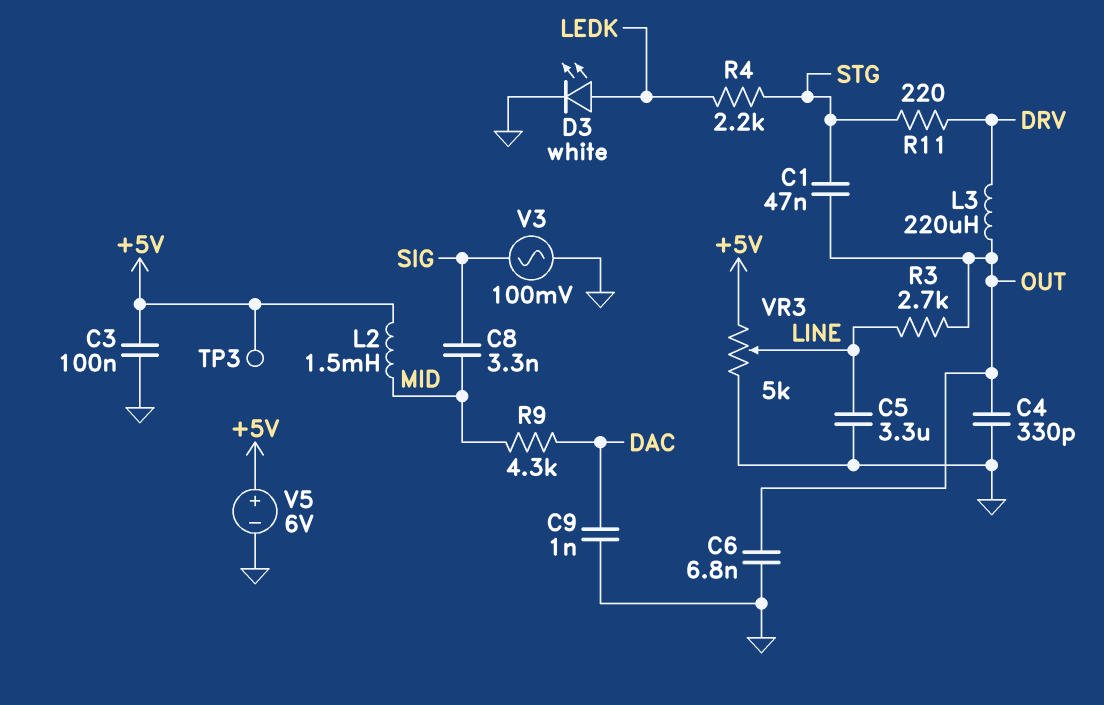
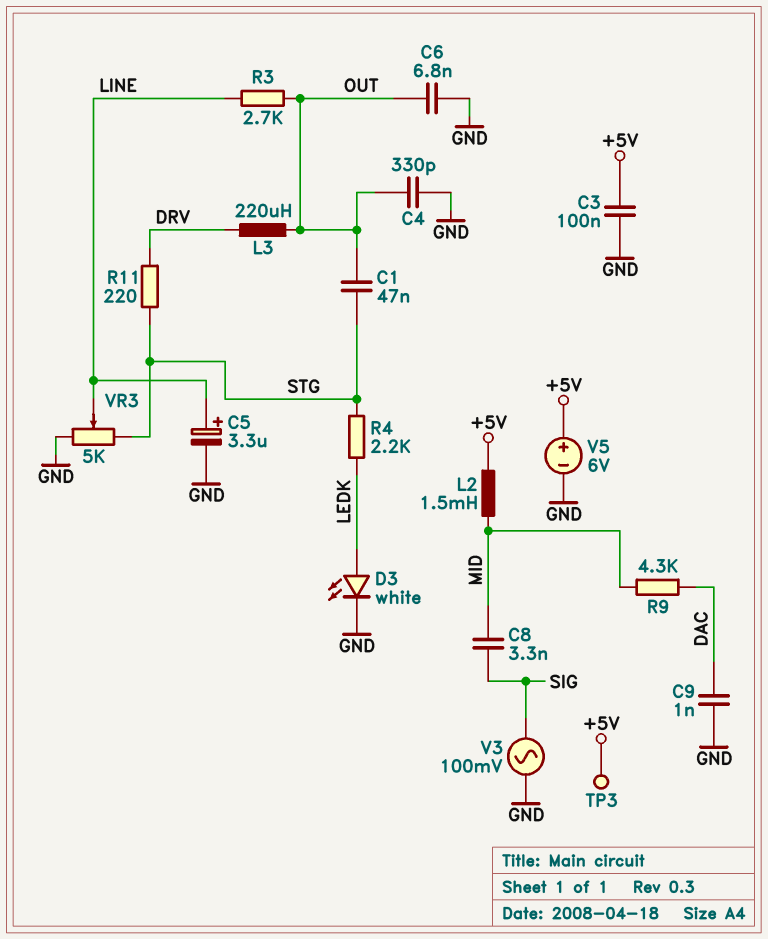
C5: 3.3uF (GND, LINE) -> 3.3uF (plus LINE, minus GND)
VR3: 5k (+5V, GND, wiper LINE) -> 5k (GND, STG, wiper LINE)

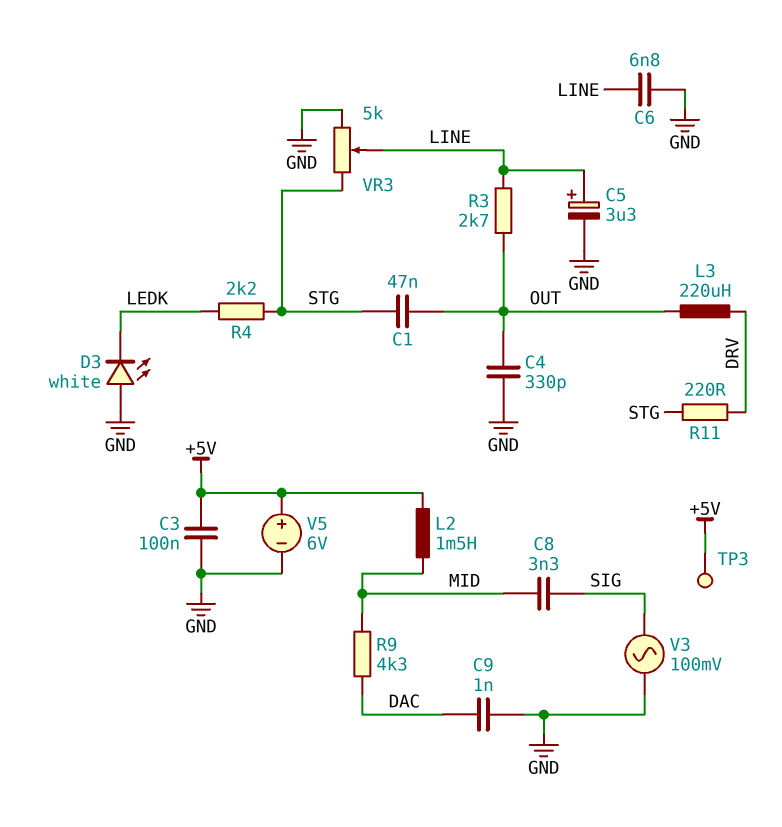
C6: 6.8nF (GND, OUT) -> 6.8nF (GND, LINE)
D3: LED white (A LEDK, K GND) -> LED white (A GND, K LEDK)

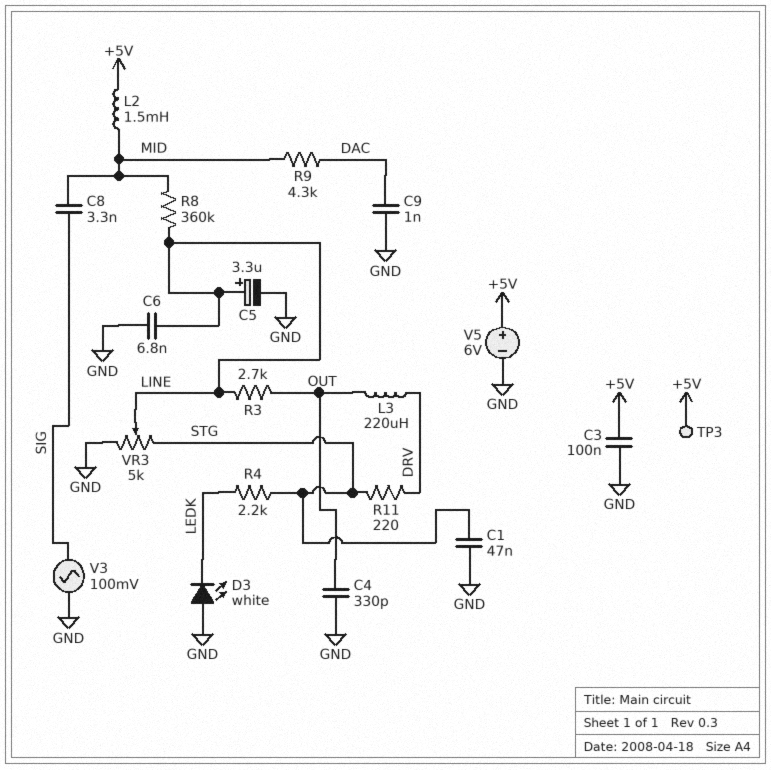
C1: 47nF (OUT, STG) -> 47nF (GND, STG)
R8: none -> 360k (LINE, MID)

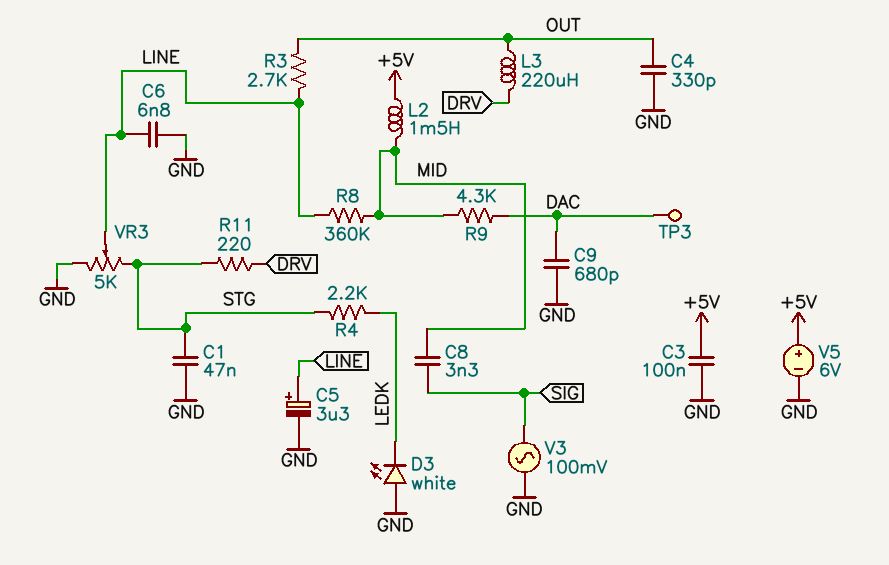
C9: 1nF (DAC, GND) -> 680pF (DAC, GND)
TP3: test point (+5V) -> test point (DAC)

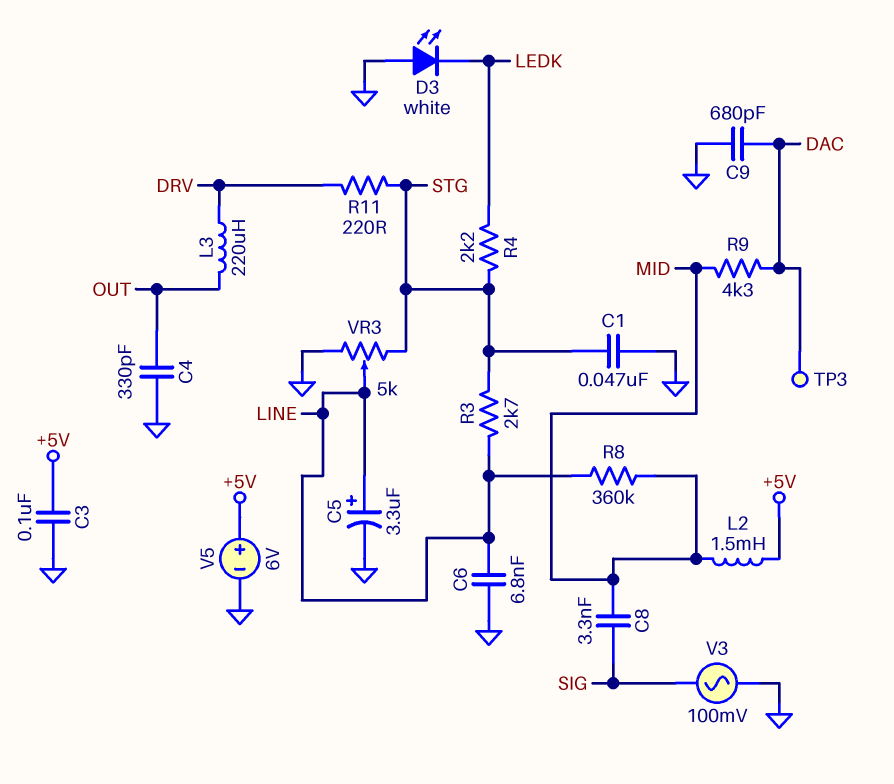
R3: 2.7k (LINE, OUT) -> 2.7k (LINE, STG)

